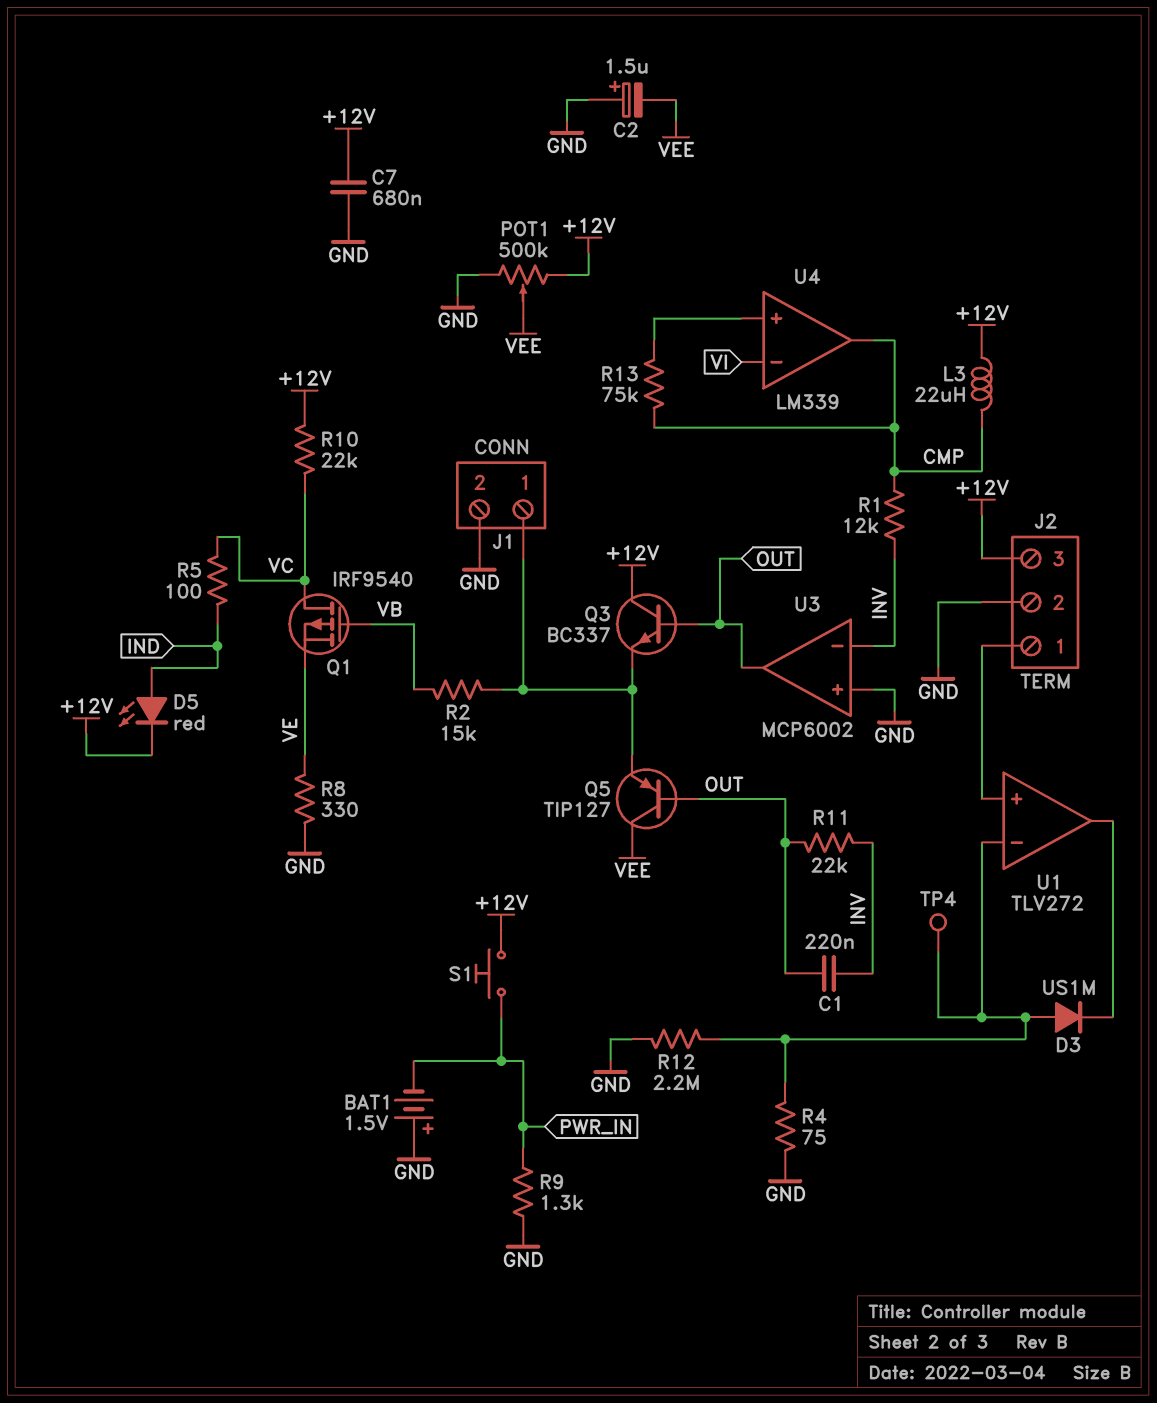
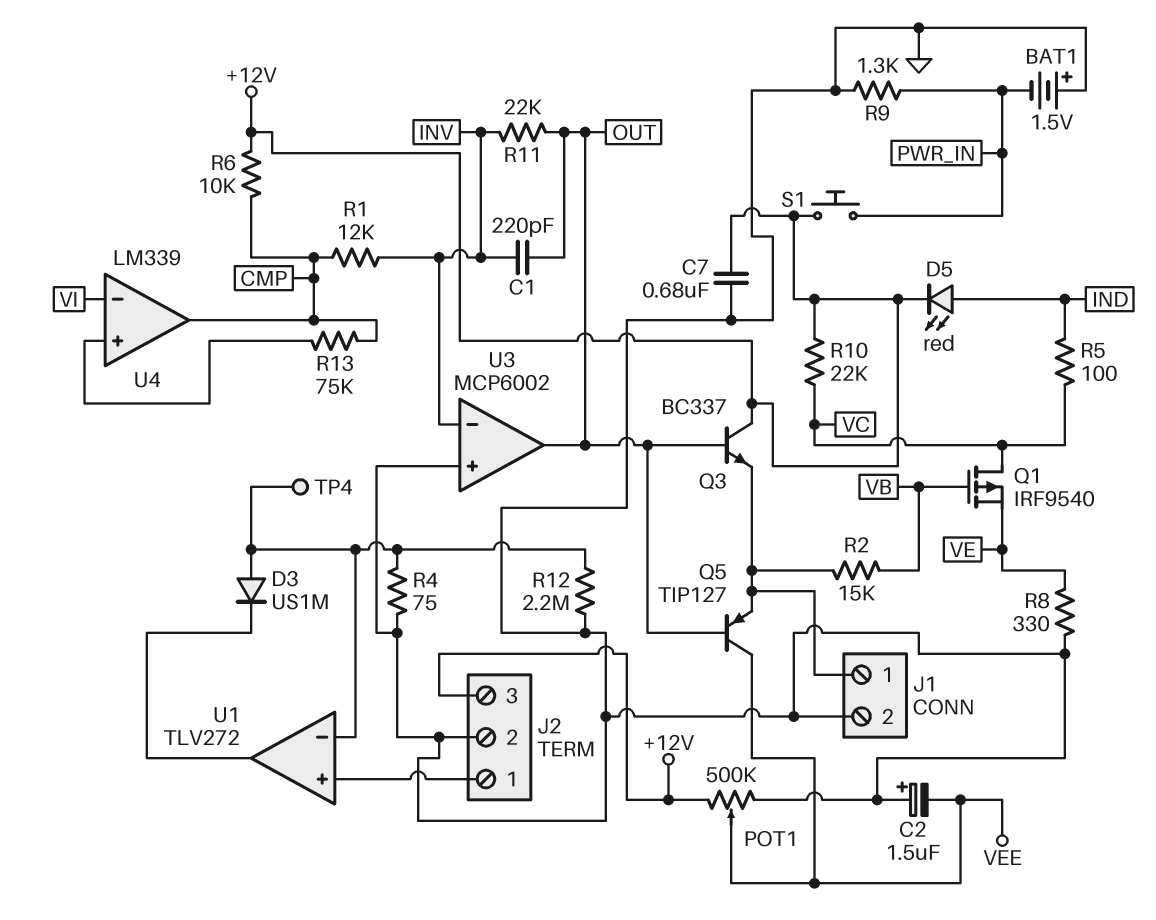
C1: 220nF (INV, OUT) -> 220pF (INV, OUT)
L3: 22uH (+12V, CMP) -> none
R6: none -> 10k (+12V, CMP)

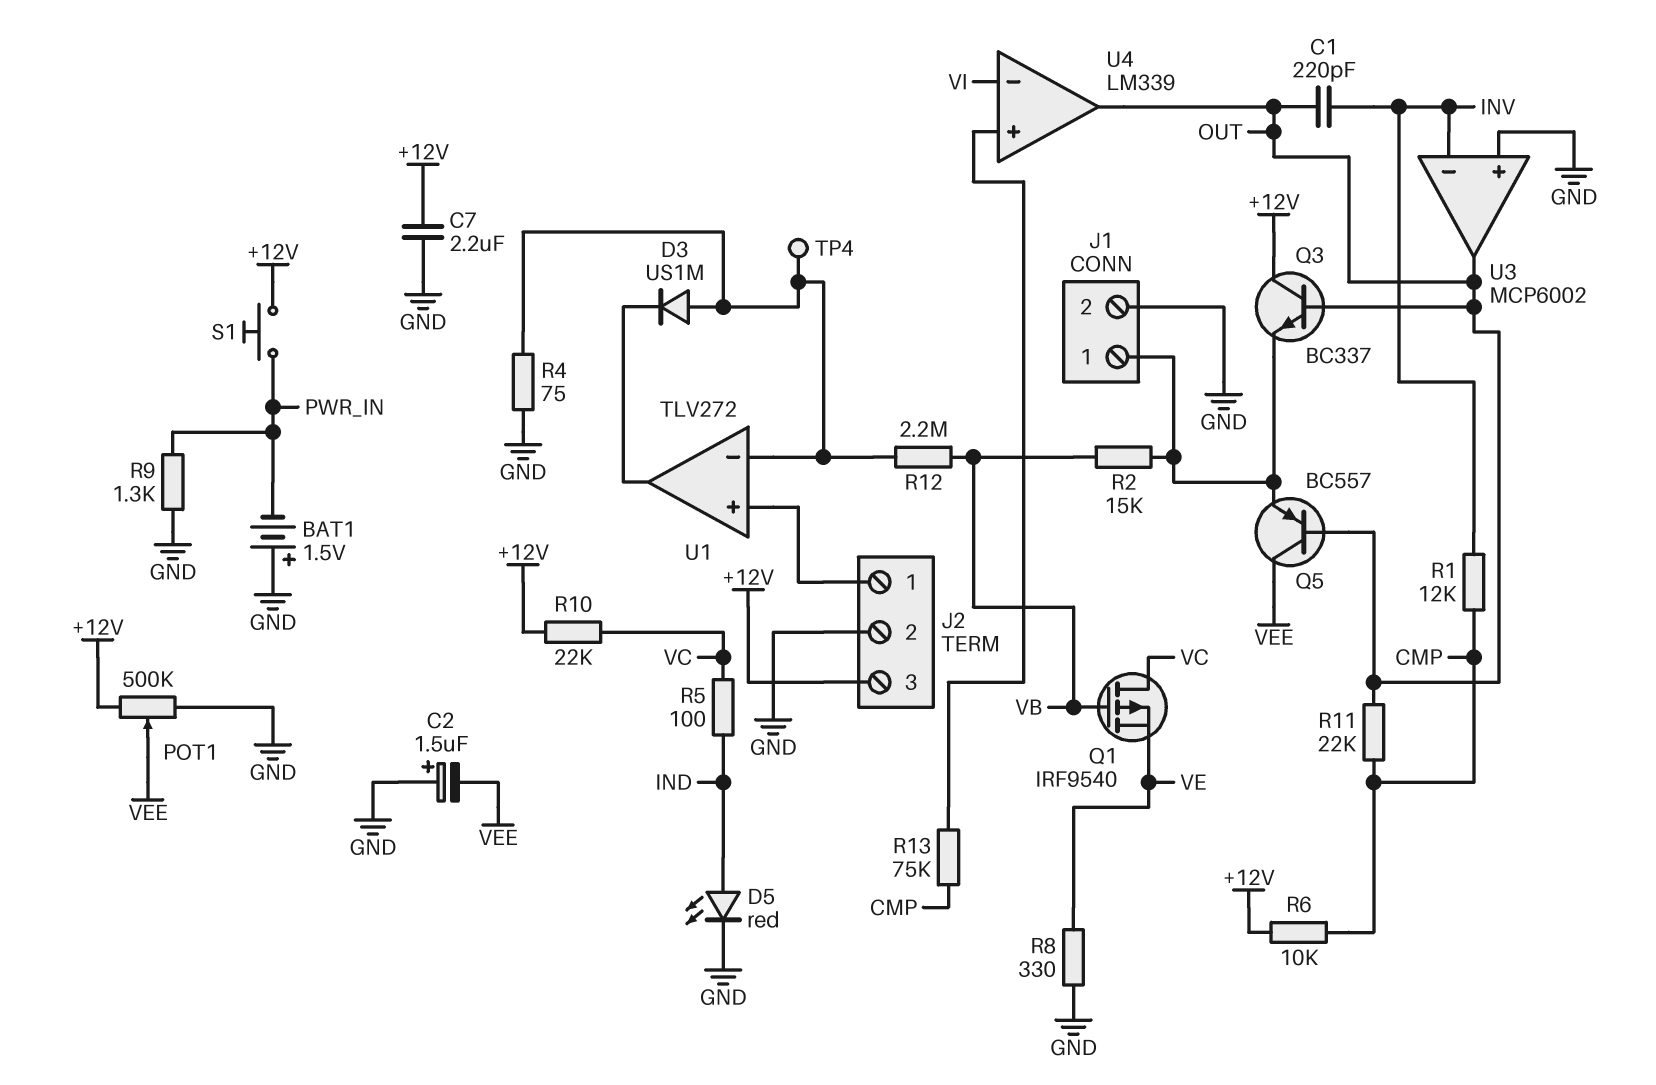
C7: 680nF (+12V, GND) -> 2.2uF (+12V, GND)
D5: LED red (A IND, K +12V) -> LED red (A IND, K GND)
Q5: PNP TIP127 (B OUT, C VEE, E J1/1) -> PNP BC557 (B OUT, C VEE, E J1/1)
R11: 22k (INV, OUT) -> 22k (CMP, OUT)
R12: 2.2M (GND, U1/in-) -> 2.2M (U1/in-, VB)
U4 pin out: CMP -> OUT

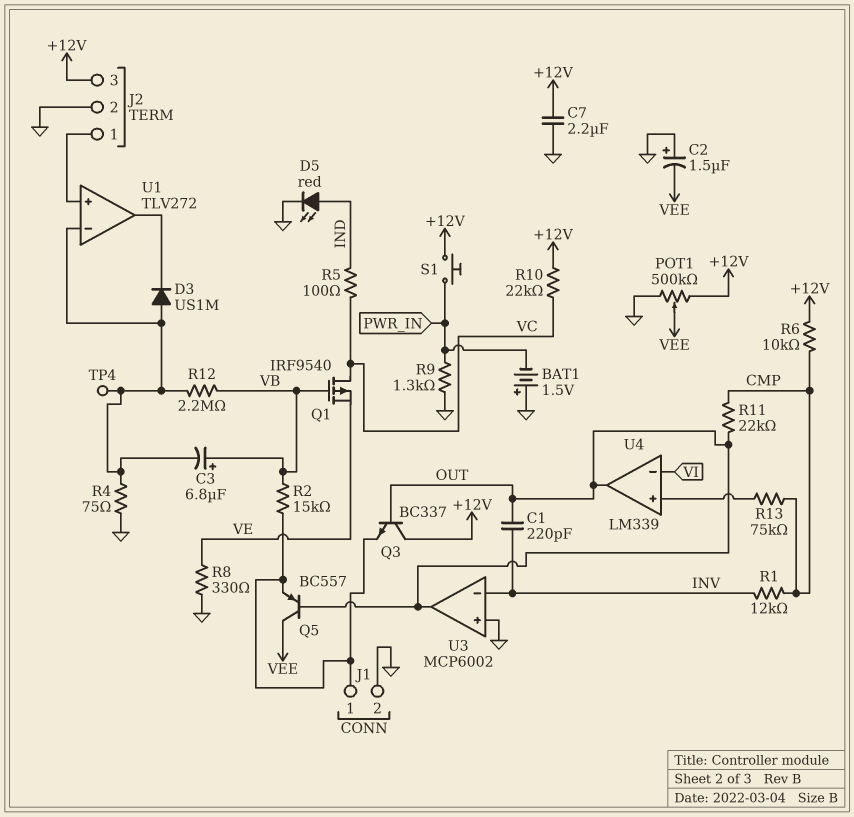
C3: none -> 6.8uF (plus VB, minus U1/in-)

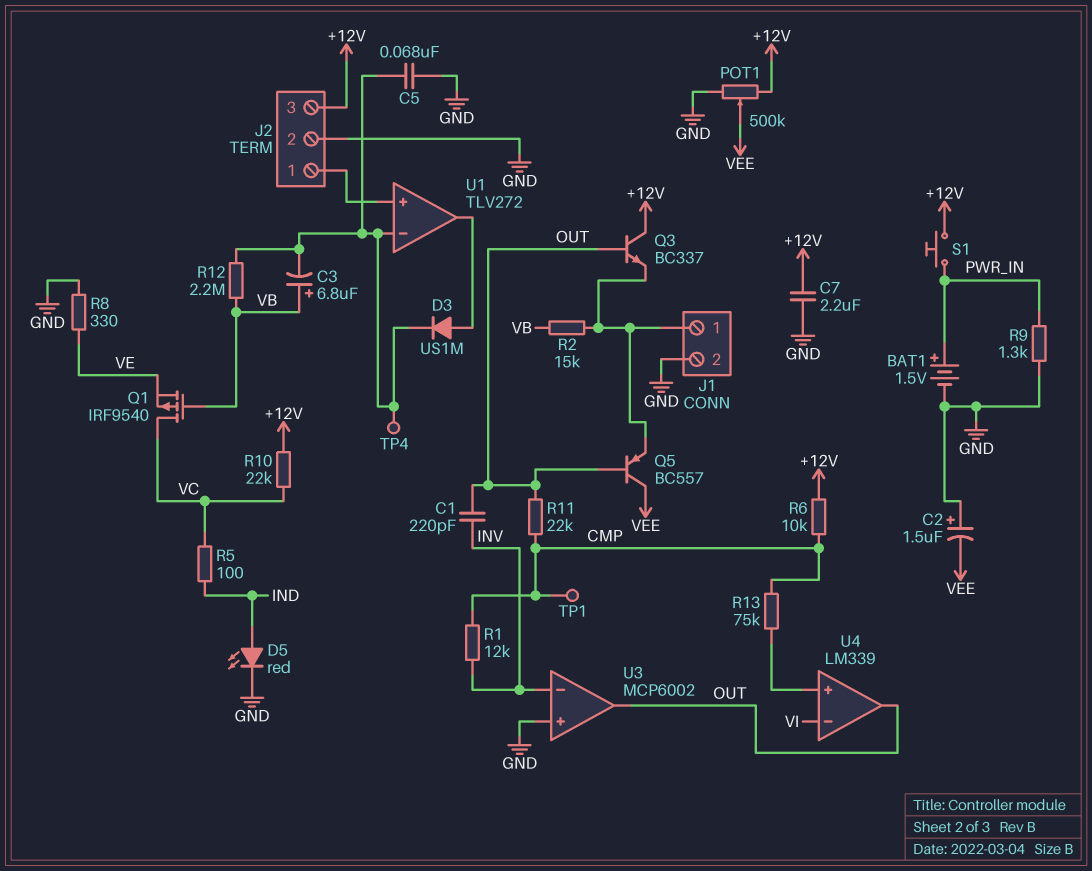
BAT1: 1.5V (plus GND, minus PWR_IN) -> 1.5V (plus PWR_IN, minus GND)
C5: none -> 68nF (GND, U1/in-)
D3: diode US1M (A U1/in-, K U1/out) -> diode US1M (A U1/out, K U1/in-)
R4: 75 (GND, U1/in-) -> none
TP1: none -> test point (CMP)

